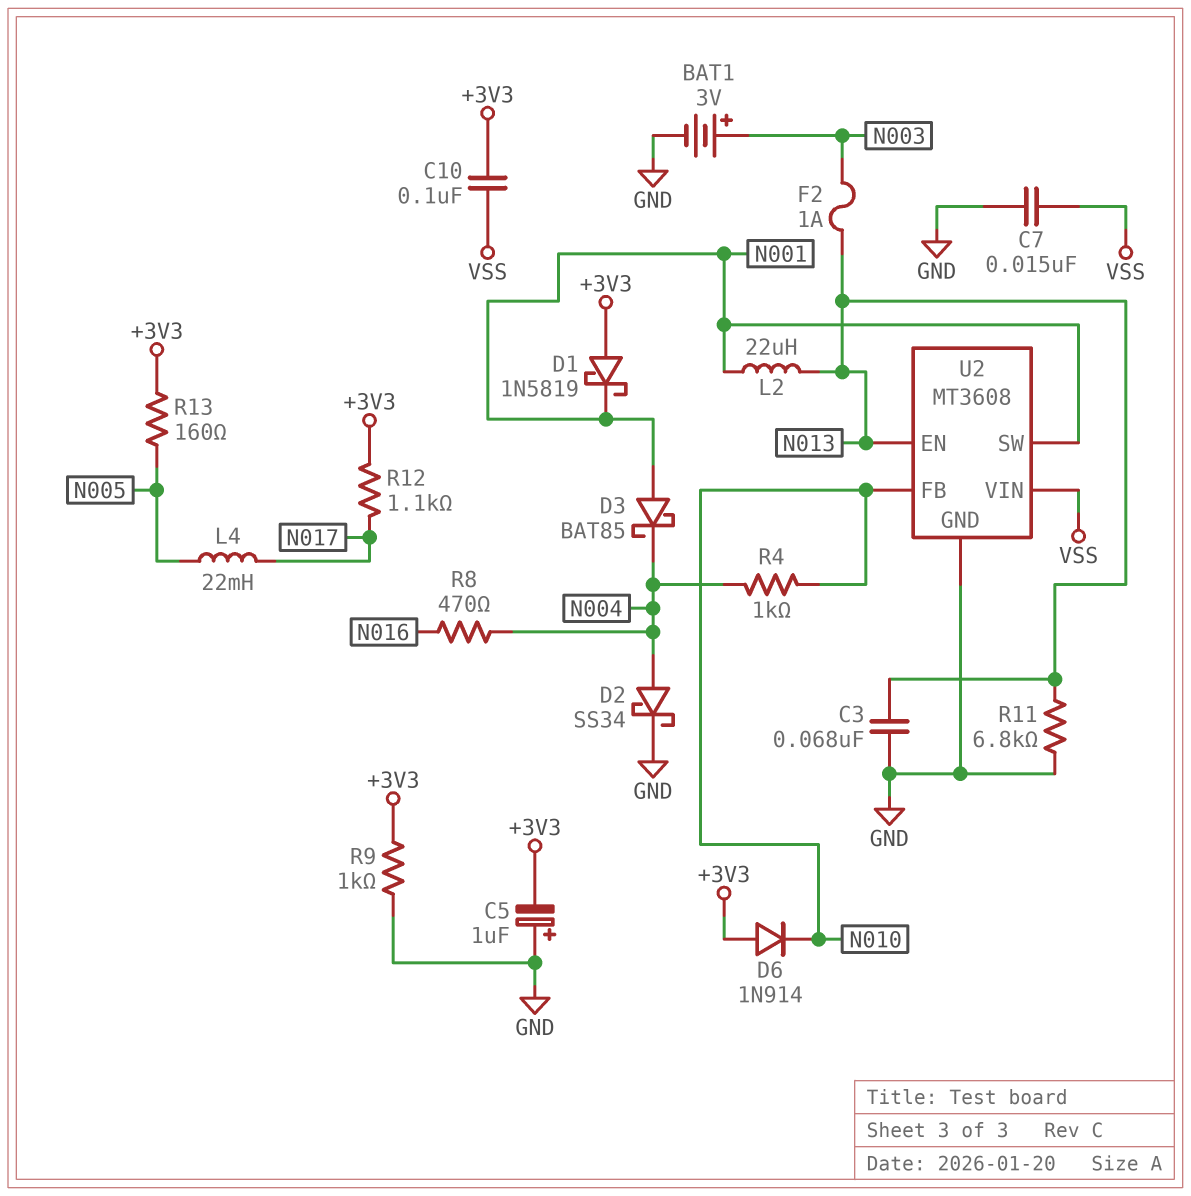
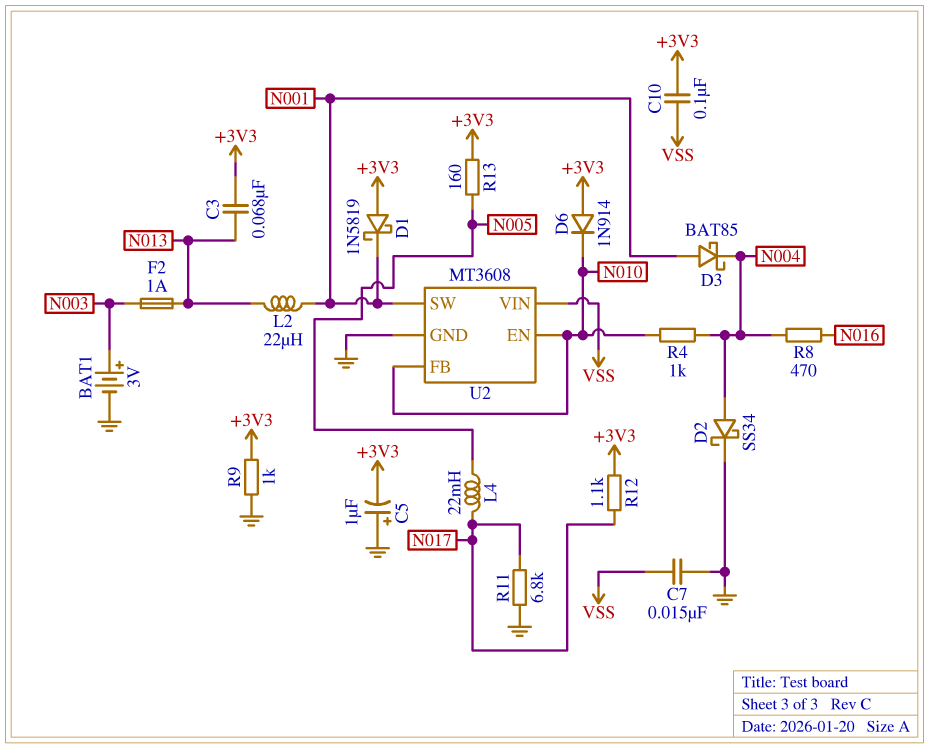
C3: 68nF (GND, N013) -> 68nF (+3V3, N013)
R11: 6.8k (GND, N013) -> 6.8k (GND, N017)
U2 pin EN: N013 -> N010

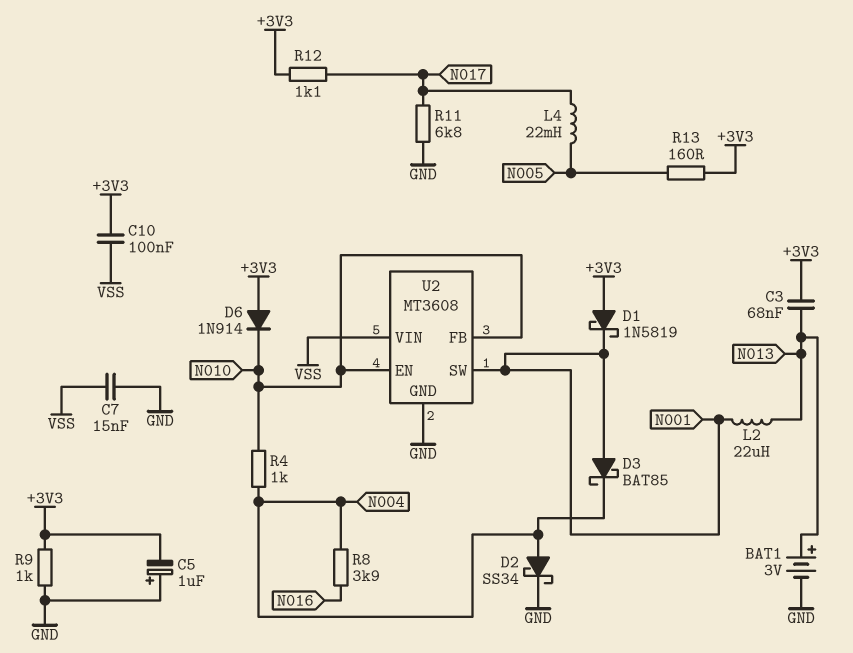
BAT1: 3V (plus N003, minus GND) -> 3V (plus N013, minus GND)
F2: 1A (N003, N013) -> none
R8: 470 (N004, N016) -> 3.9k (N004, N016)

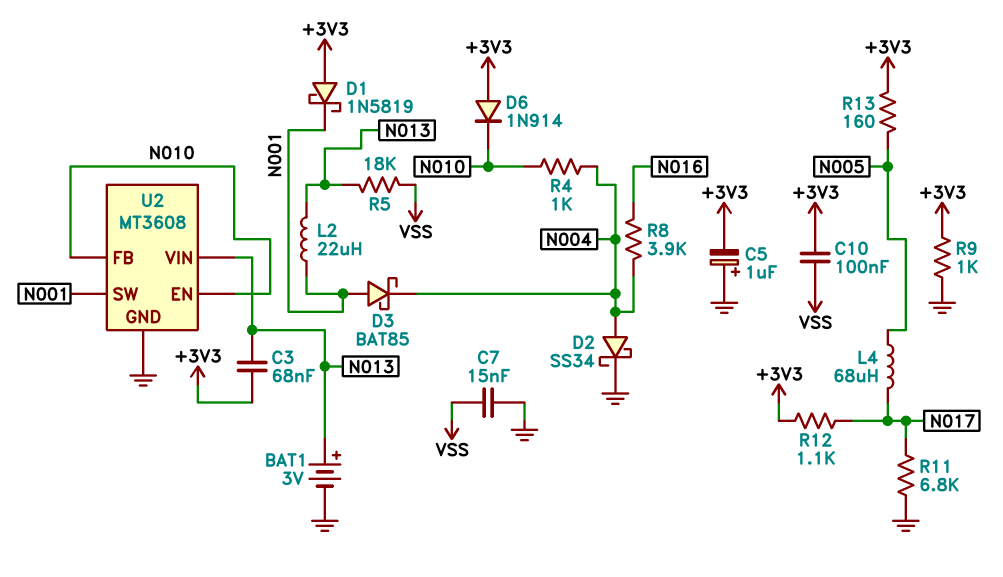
L4: 22mH (N005, N017) -> 68uH (N005, N017)
R5: none -> 18k (N013, VSS)
U2 pin VIN: VSS -> N013

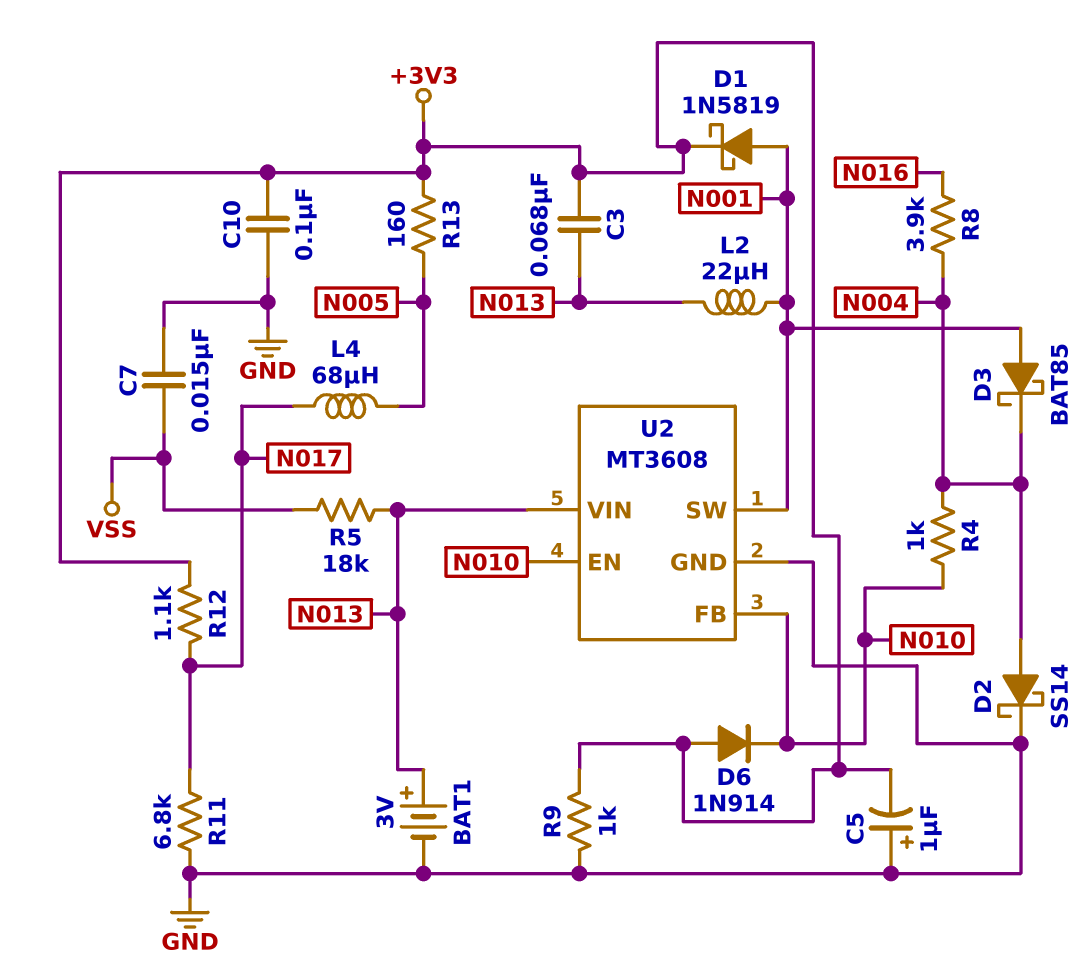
C10: 100nF (+3V3, VSS) -> 100nF (+3V3, GND)
D1: schottky 1N5819 (A +3V3, K N001) -> schottky 1N5819 (A N001, K +3V3)
D2: schottky SS34 (A N004, K GND) -> schottky SS14 (A N004, K GND)

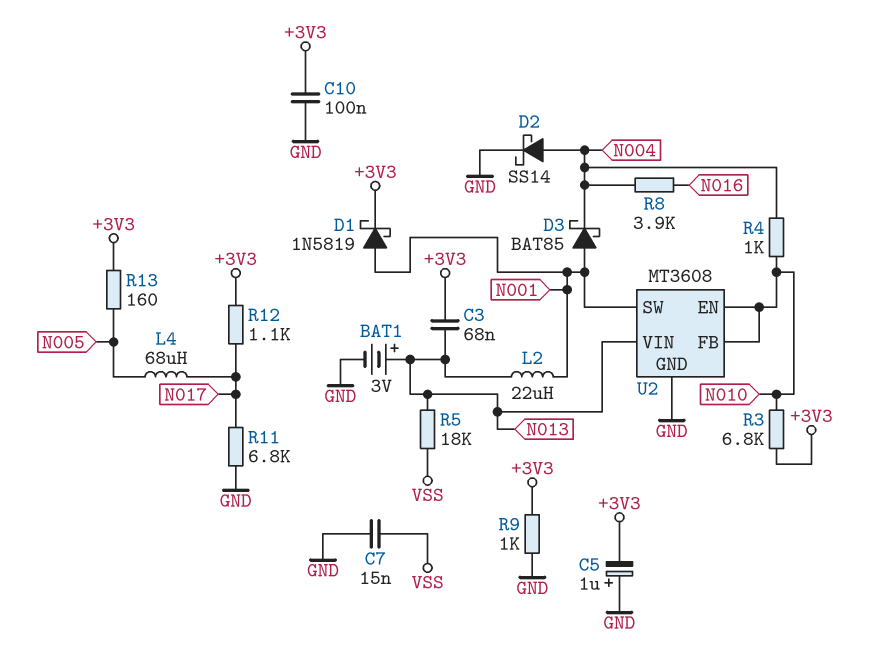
D6: diode 1N914 (A +3V3, K N010) -> none
R3: none -> 6.8k (+3V3, N010)

